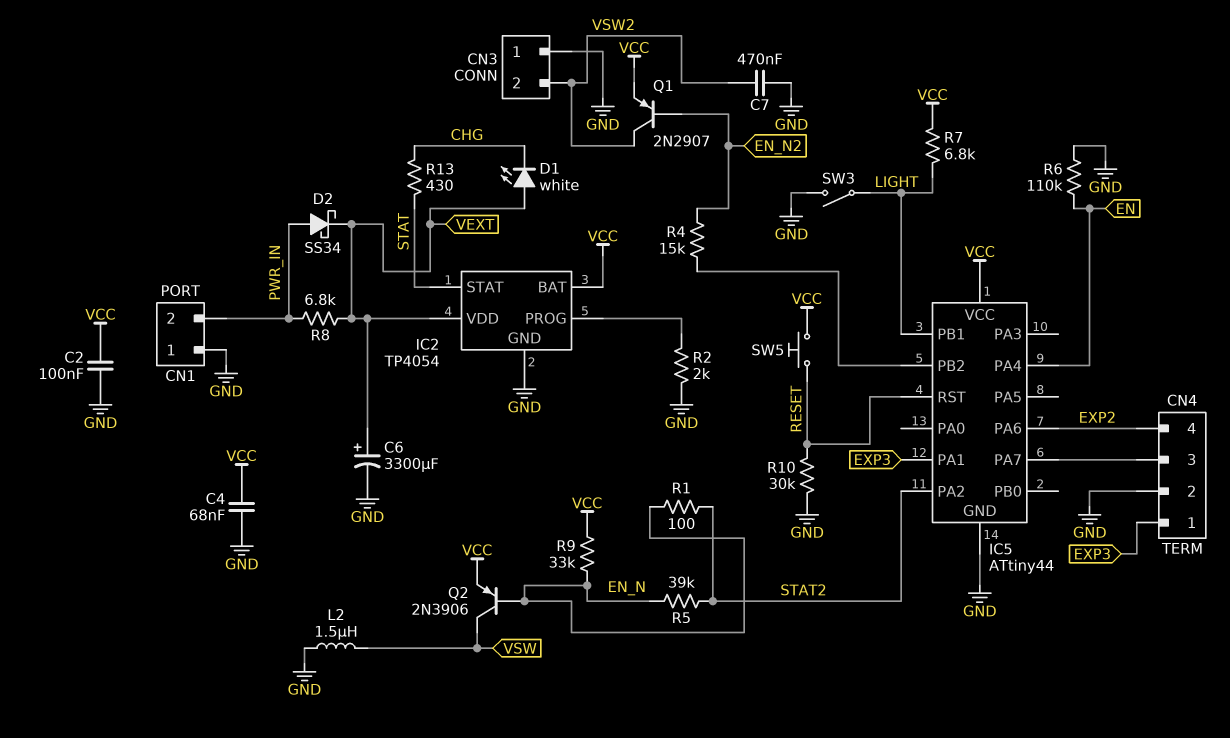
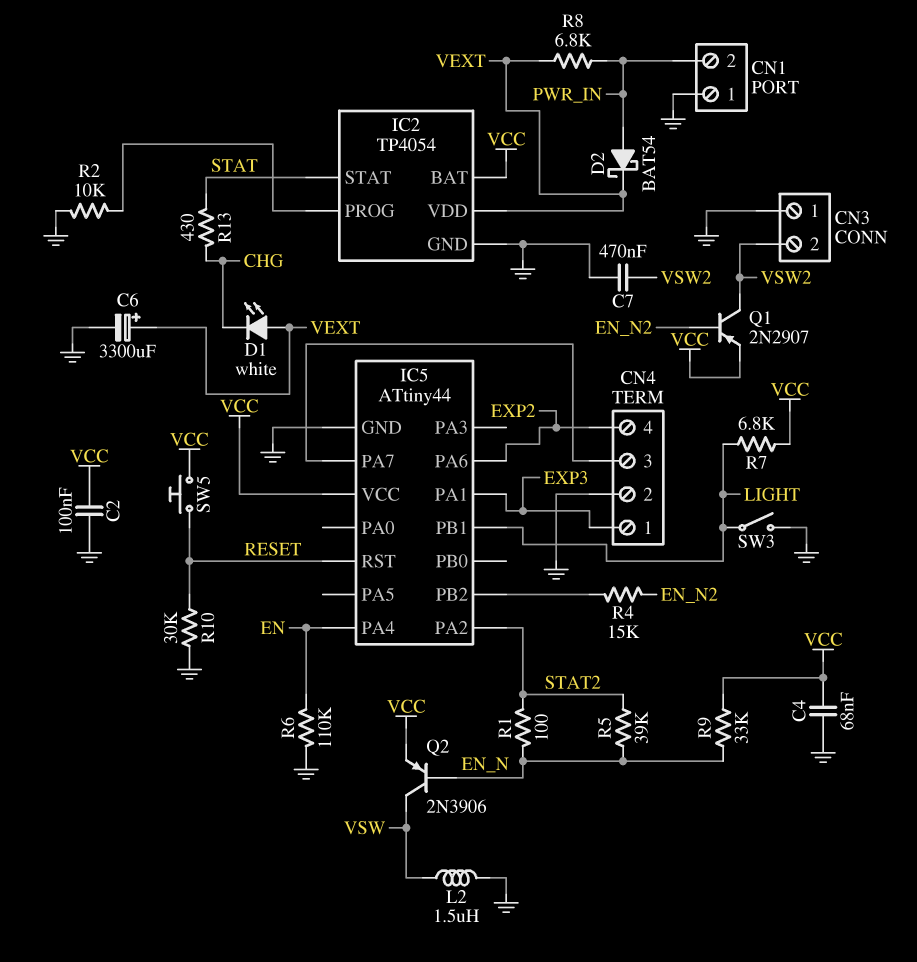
D2: schottky SS34 (A PWR_IN, K VEXT) -> schottky BAT54 (A PWR_IN, K VEXT)
R2: 2k (GND, IC2/PROG) -> 10k (GND, IC2/PROG)

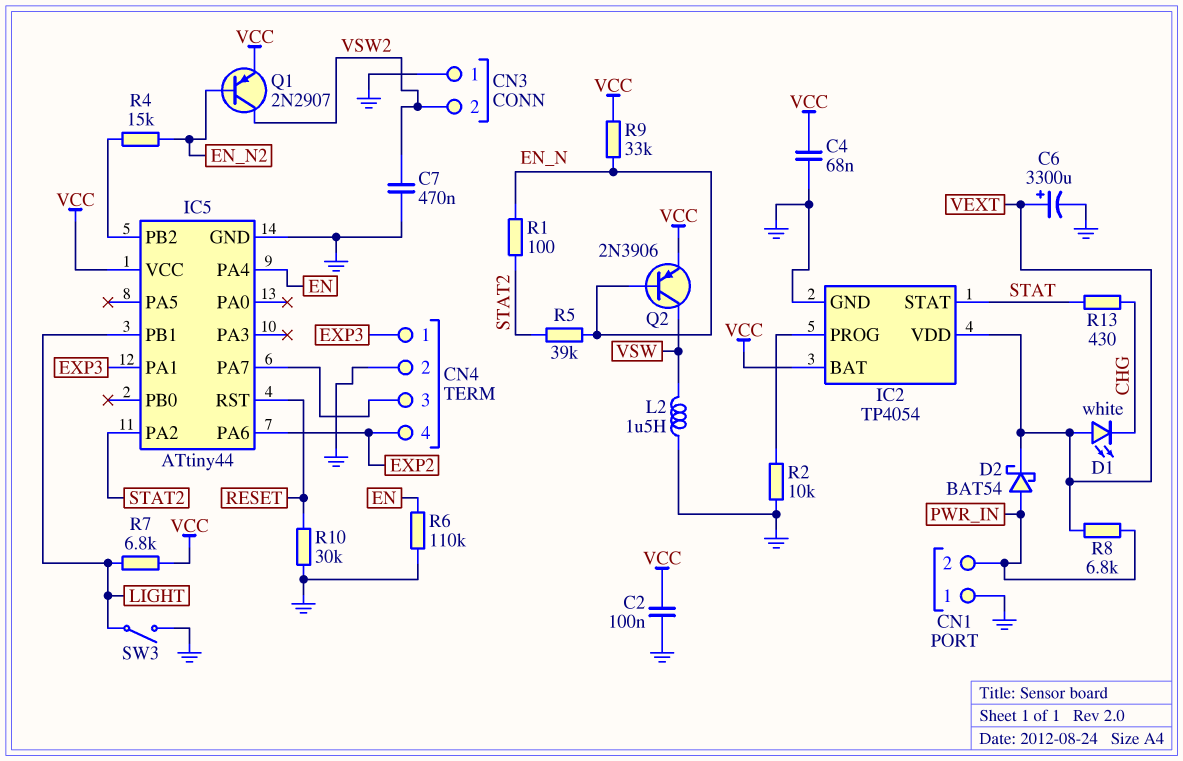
SW5: button (RESET, VCC) -> none

